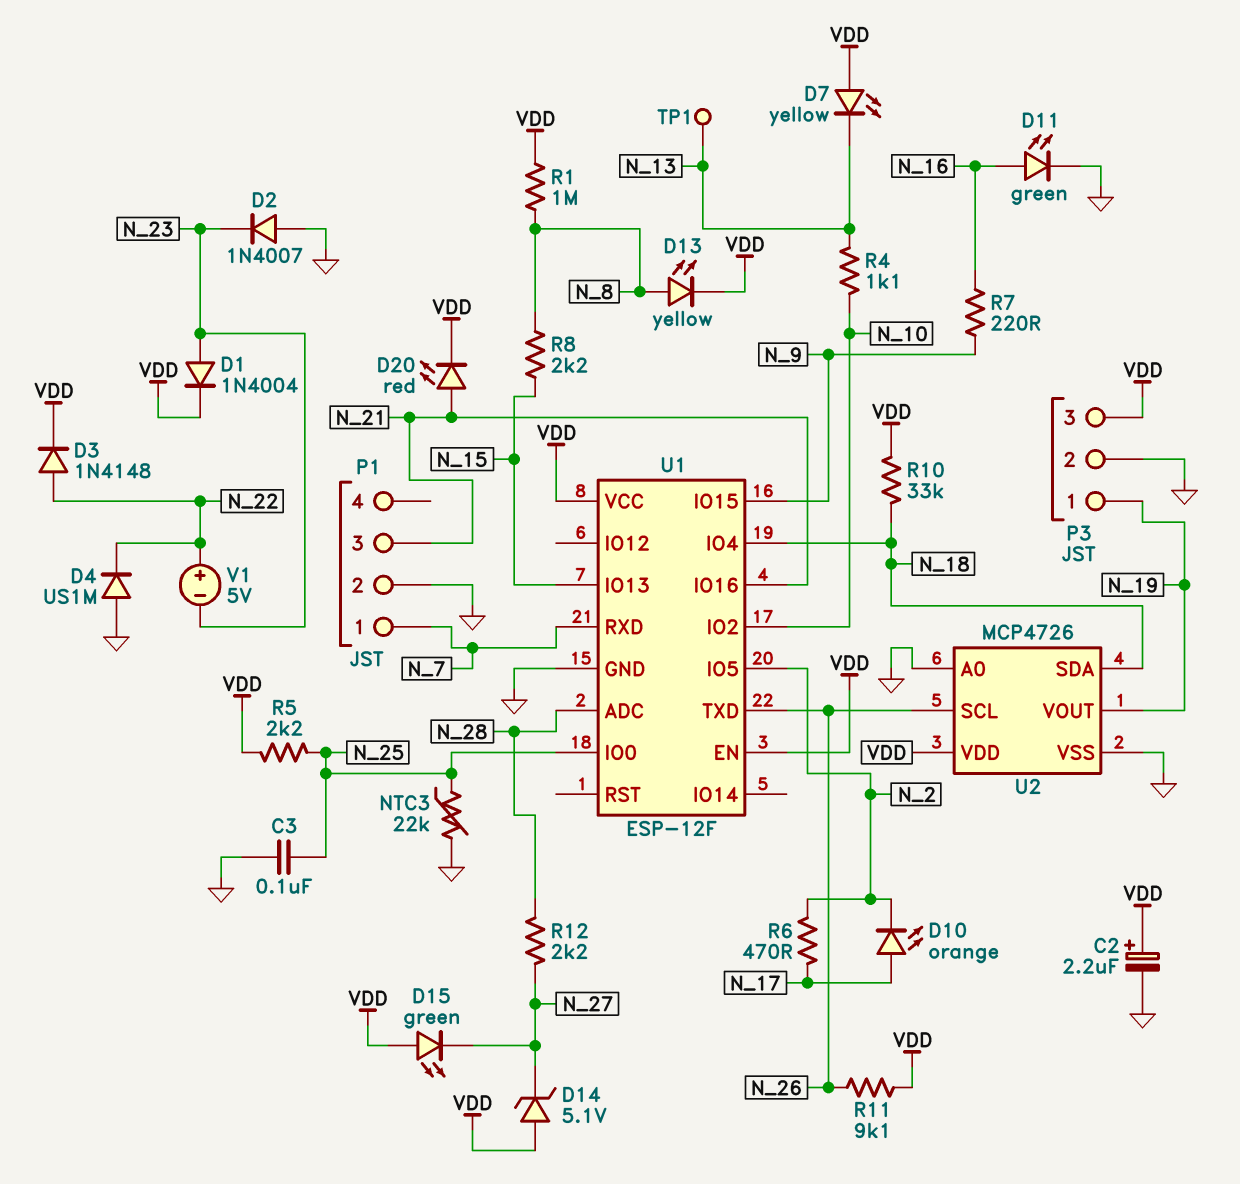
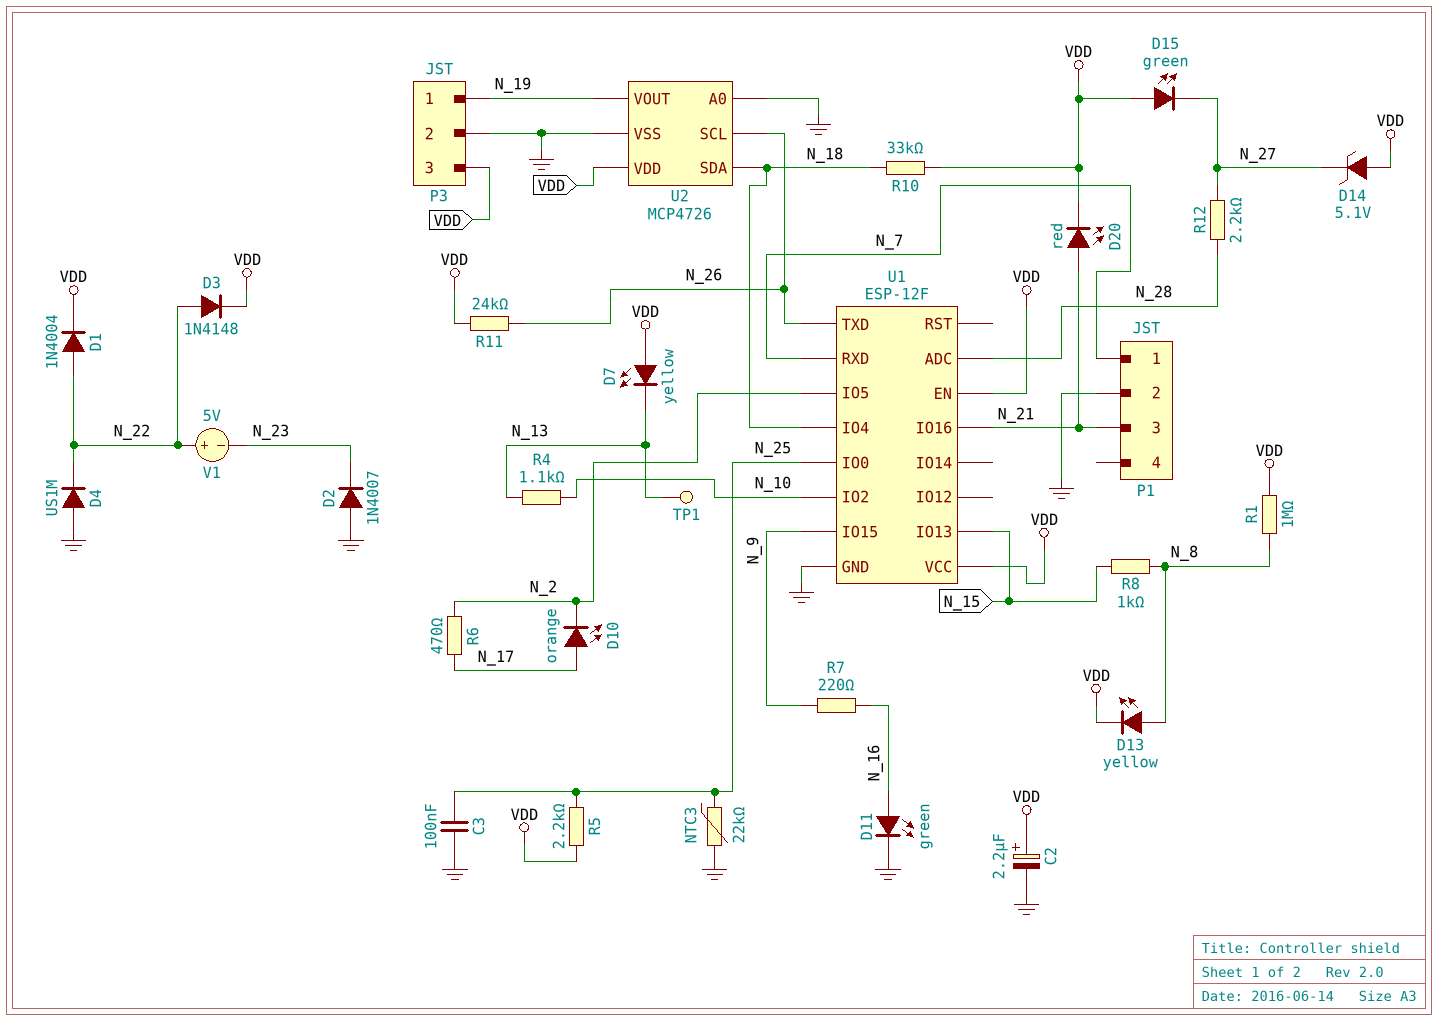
D1: diode 1N4004 (A N_23, K VDD) -> diode 1N4004 (A N_22, K VDD)
R8: 2.2k (N_8, N_15) -> 1k (N_8, N_15)
R11: 9.1k (N_26, VDD) -> 24k (N_26, VDD)

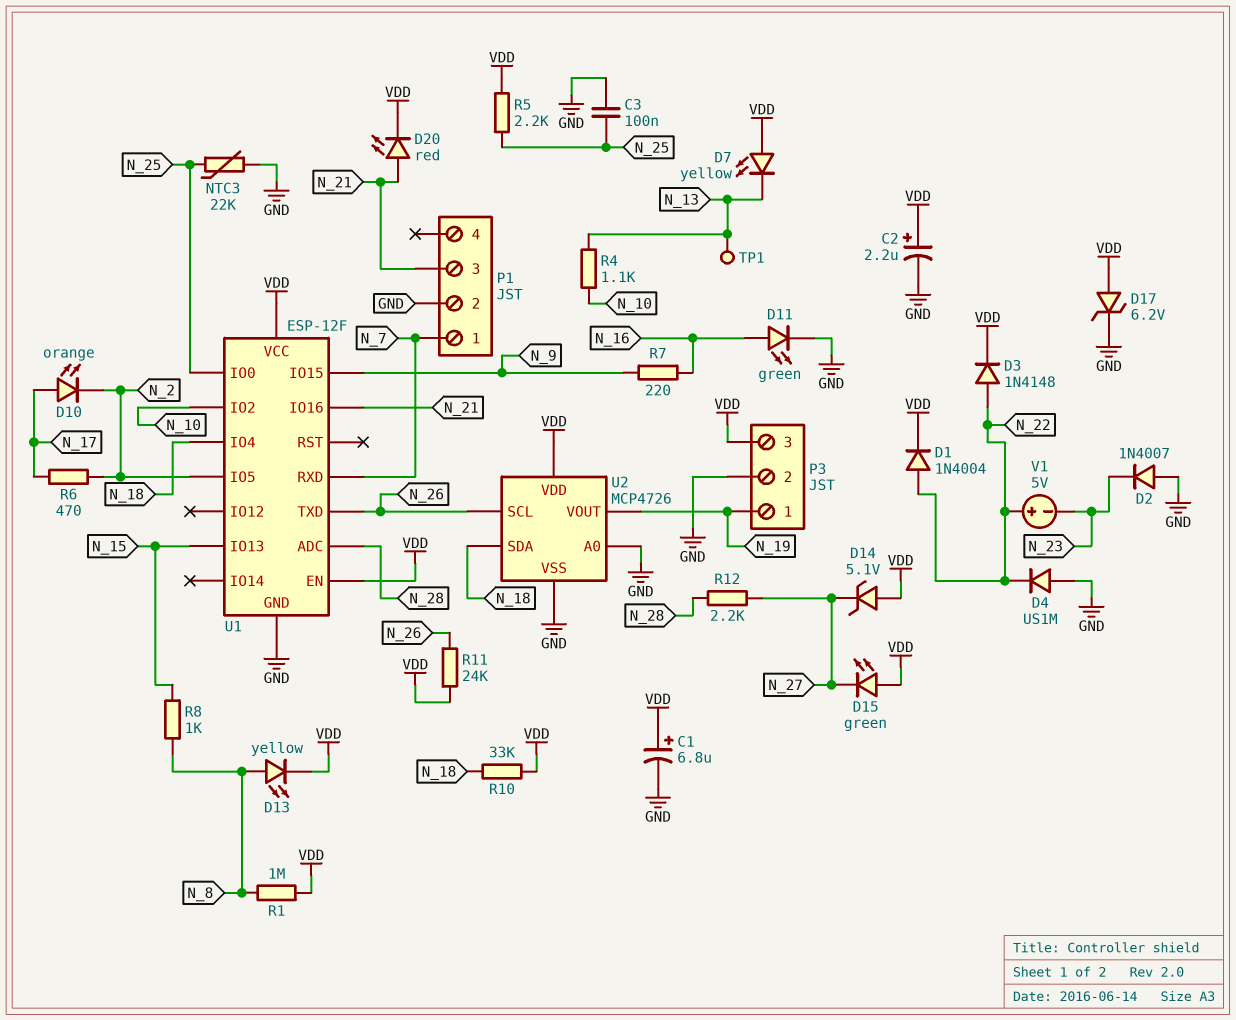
C1: none -> 6.8uF (plus VDD, minus GND)
D17: none -> zener 6.2V (A VDD, K GND)

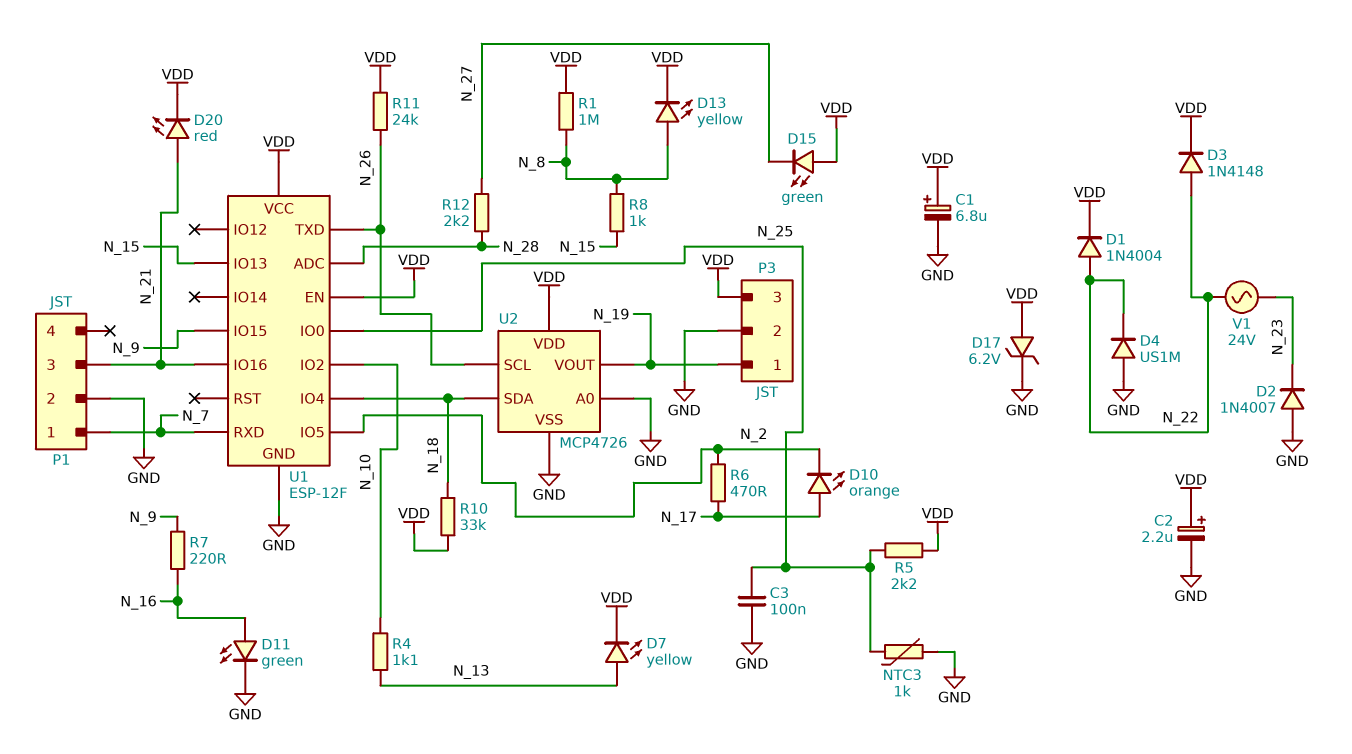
D7: LED yellow (A VDD, K N_13) -> LED yellow (A N_13, K VDD)
D14: zener 5.1V (A VDD, K N_27) -> none
NTC3: 22k (GND, N_25) -> 1k (GND, N_25)
TP1: test point (N_13) -> none
V1: 5V (plus N_22, minus N_23) -> AC 24V (N_22, N_23)

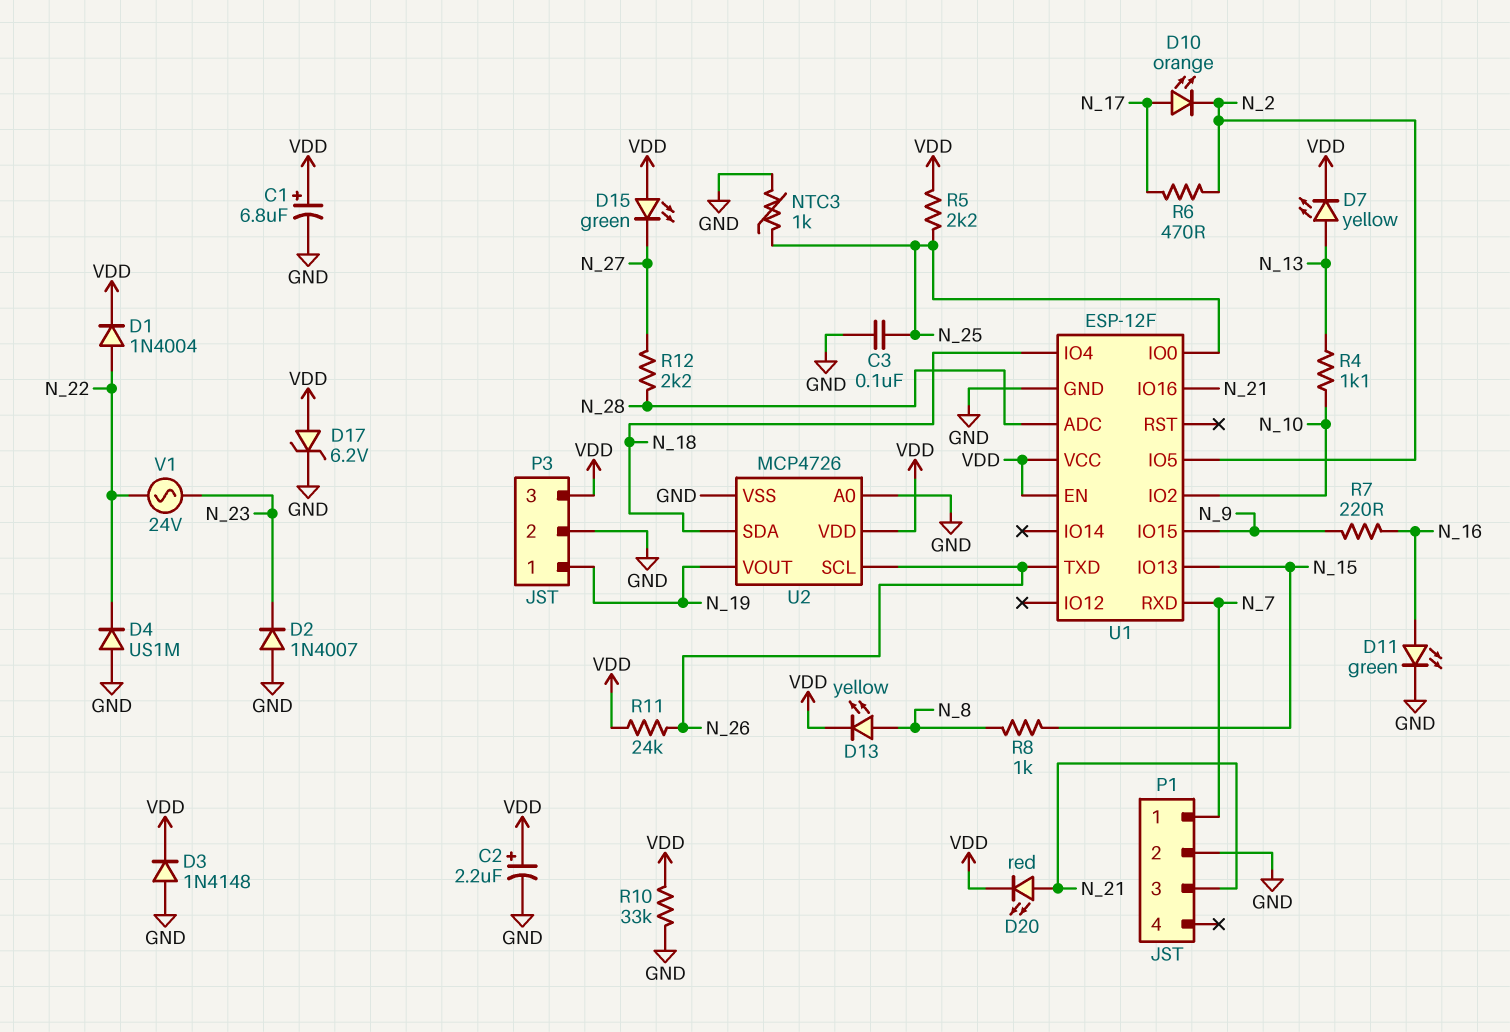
D3: diode 1N4148 (A N_22, K VDD) -> diode 1N4148 (A GND, K VDD)
R1: 1M (N_8, VDD) -> none
R10: 33k (N_18, VDD) -> 33k (GND, VDD)

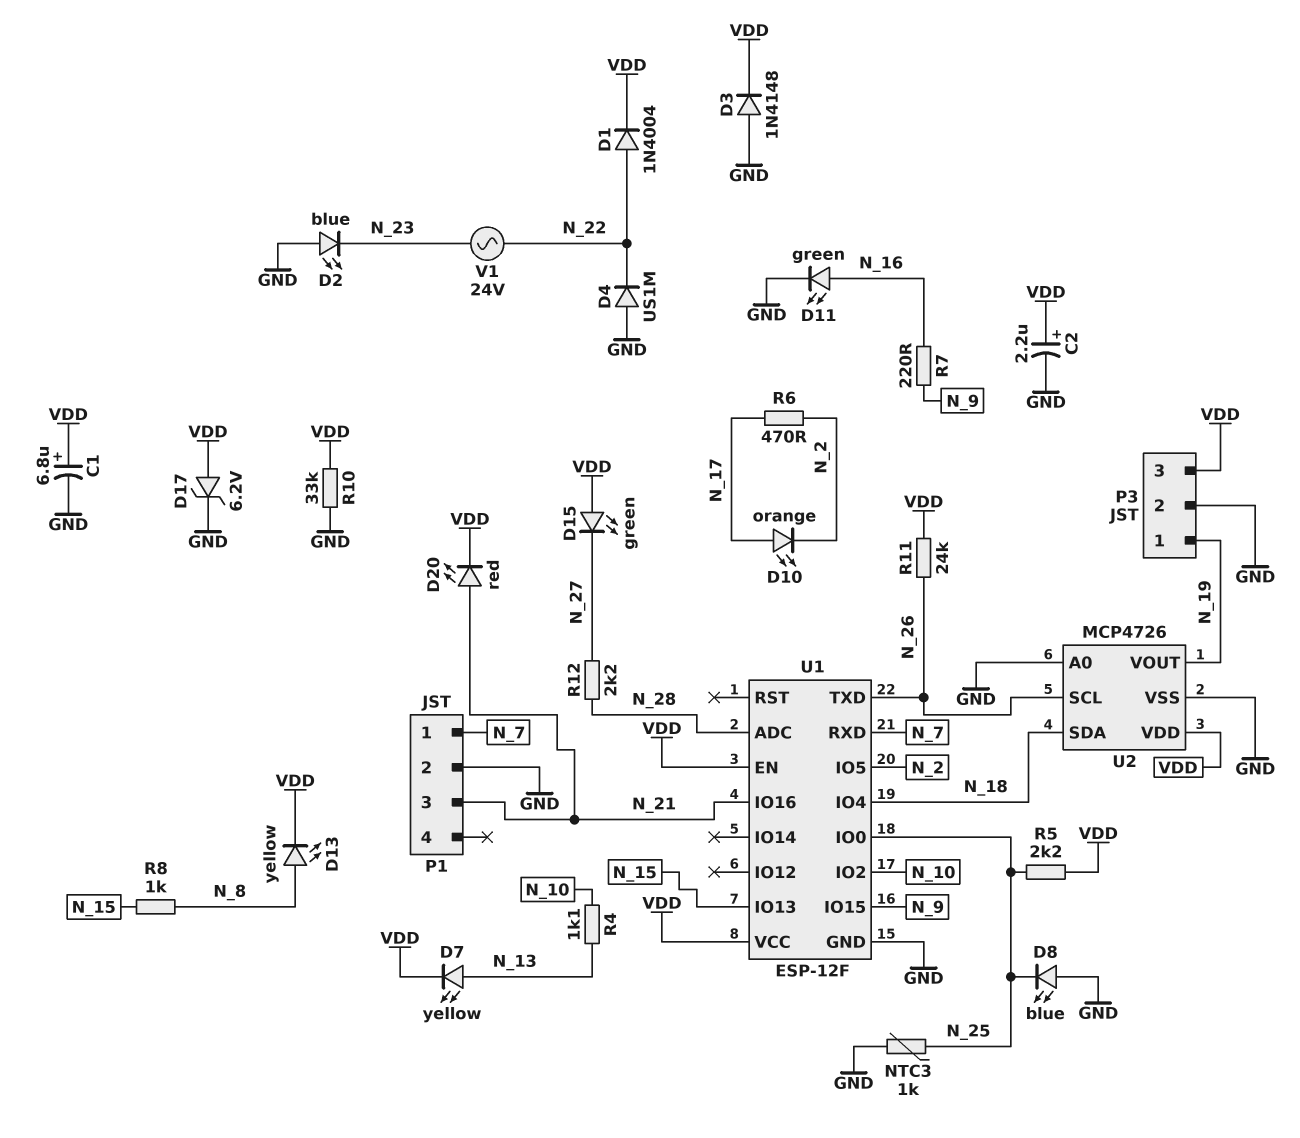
C3: 100nF (GND, N_25) -> none
D2: diode 1N4007 (A GND, K N_23) -> LED blue (A GND, K N_23)
D8: none -> LED blue (A GND, K N_25)

